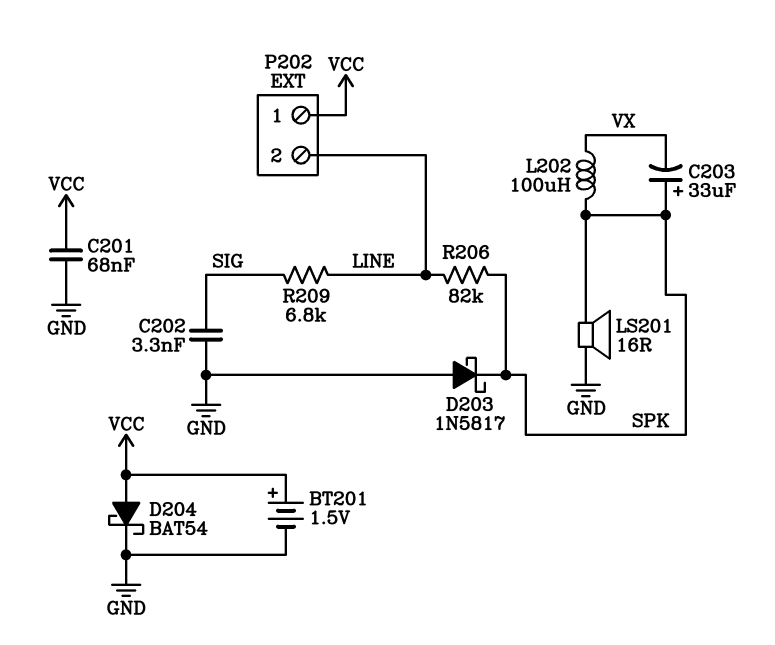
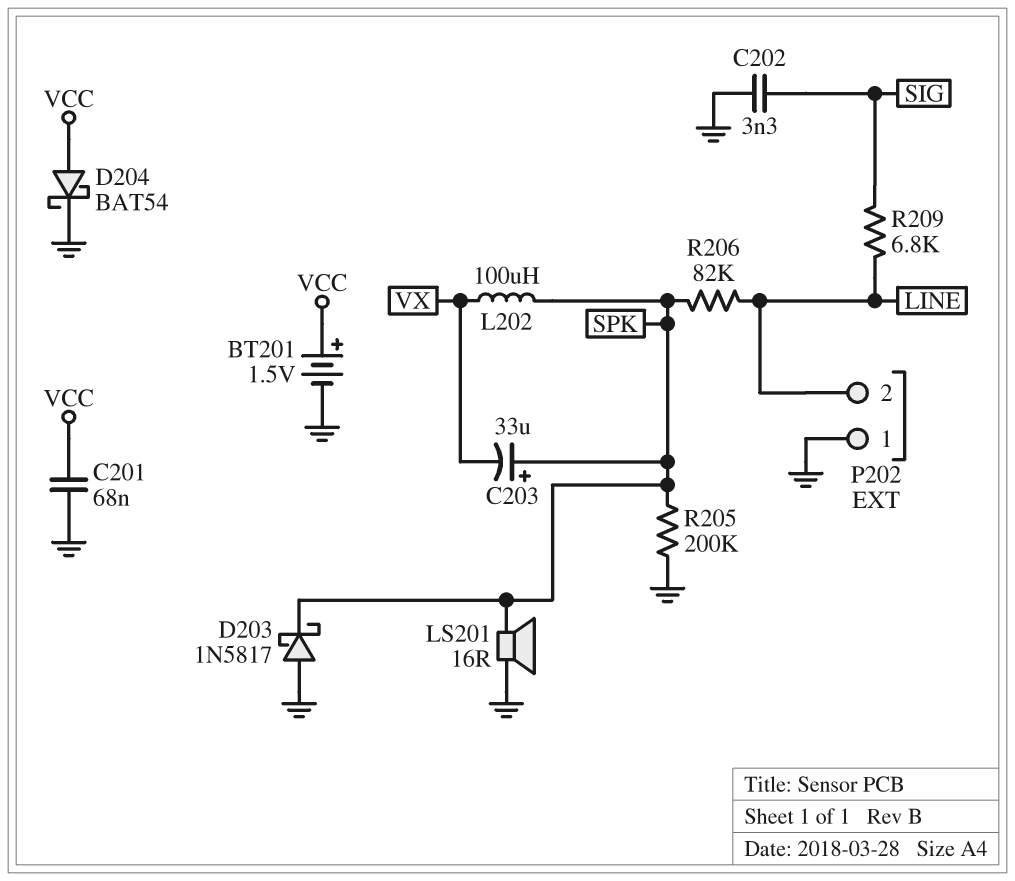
P202 pin 1: VCC -> GND
R205: none -> 200k (GND, SPK)

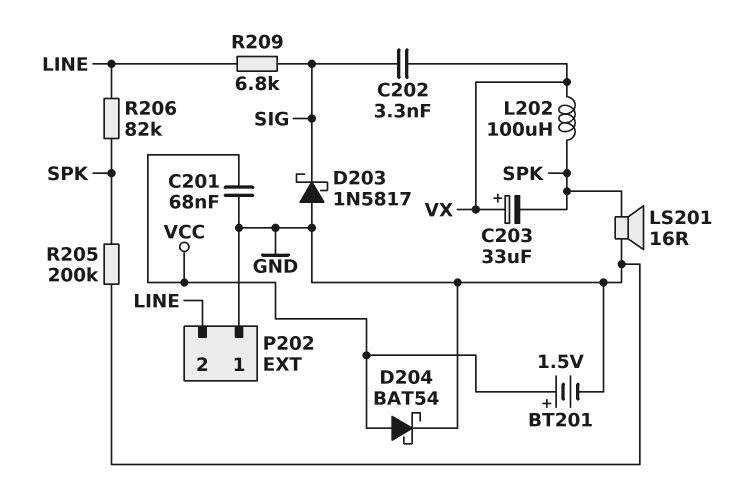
C202: 3.3nF (GND, SIG) -> 3.3nF (SIG, VX)
C203: 33uF (plus SPK, minus VX) -> 33uF (plus VX, minus SPK)
D203: schottky 1N5817 (A GND, K SPK) -> schottky 1N5817 (A GND, K SIG)

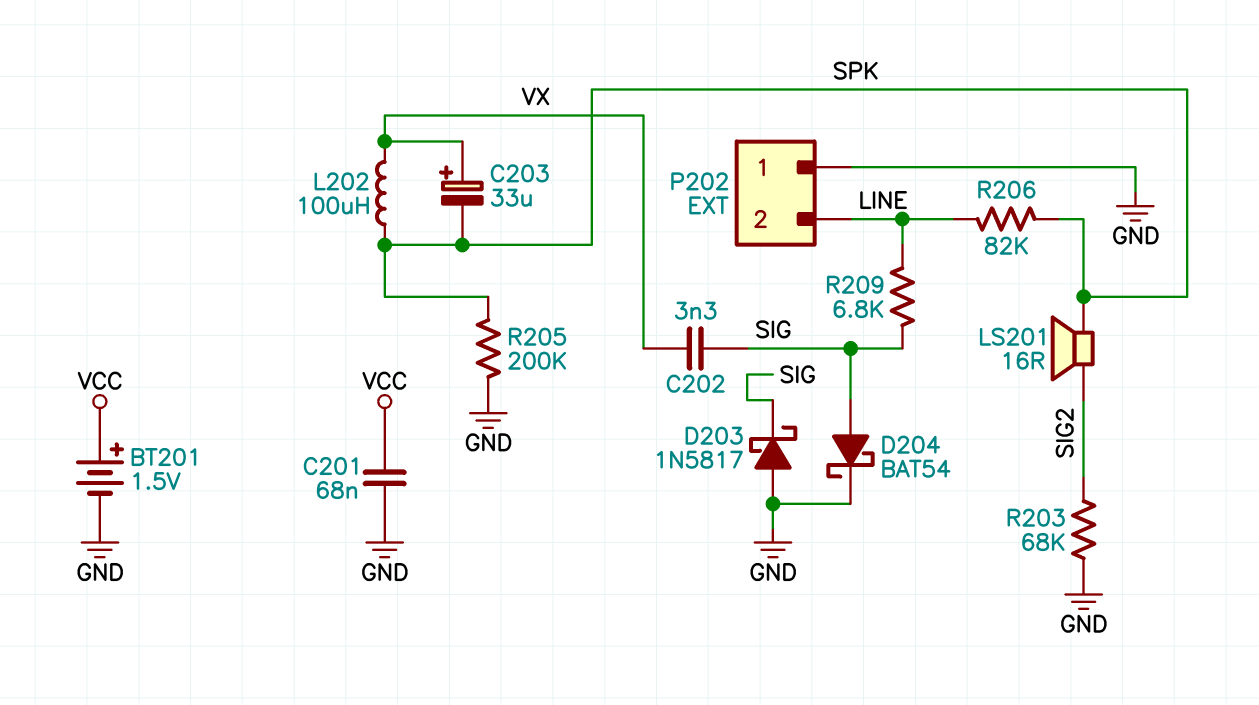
D204: schottky BAT54 (A VCC, K GND) -> schottky BAT54 (A SIG, K GND)
LS201: speaker 16R (GND, SPK) -> speaker 16R (SIG2, SPK)
R203: none -> 68k (GND, SIG2)

